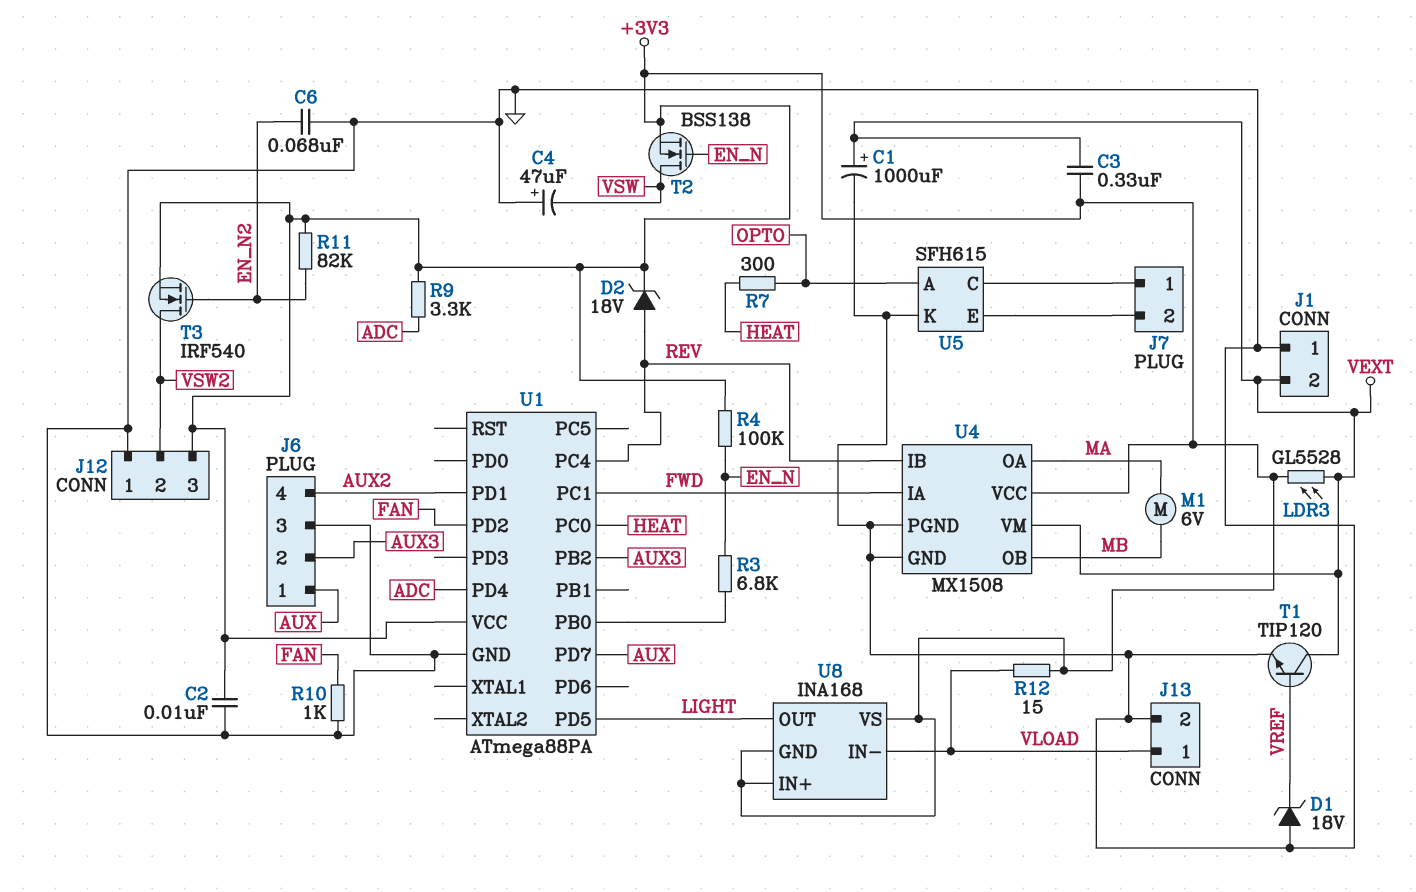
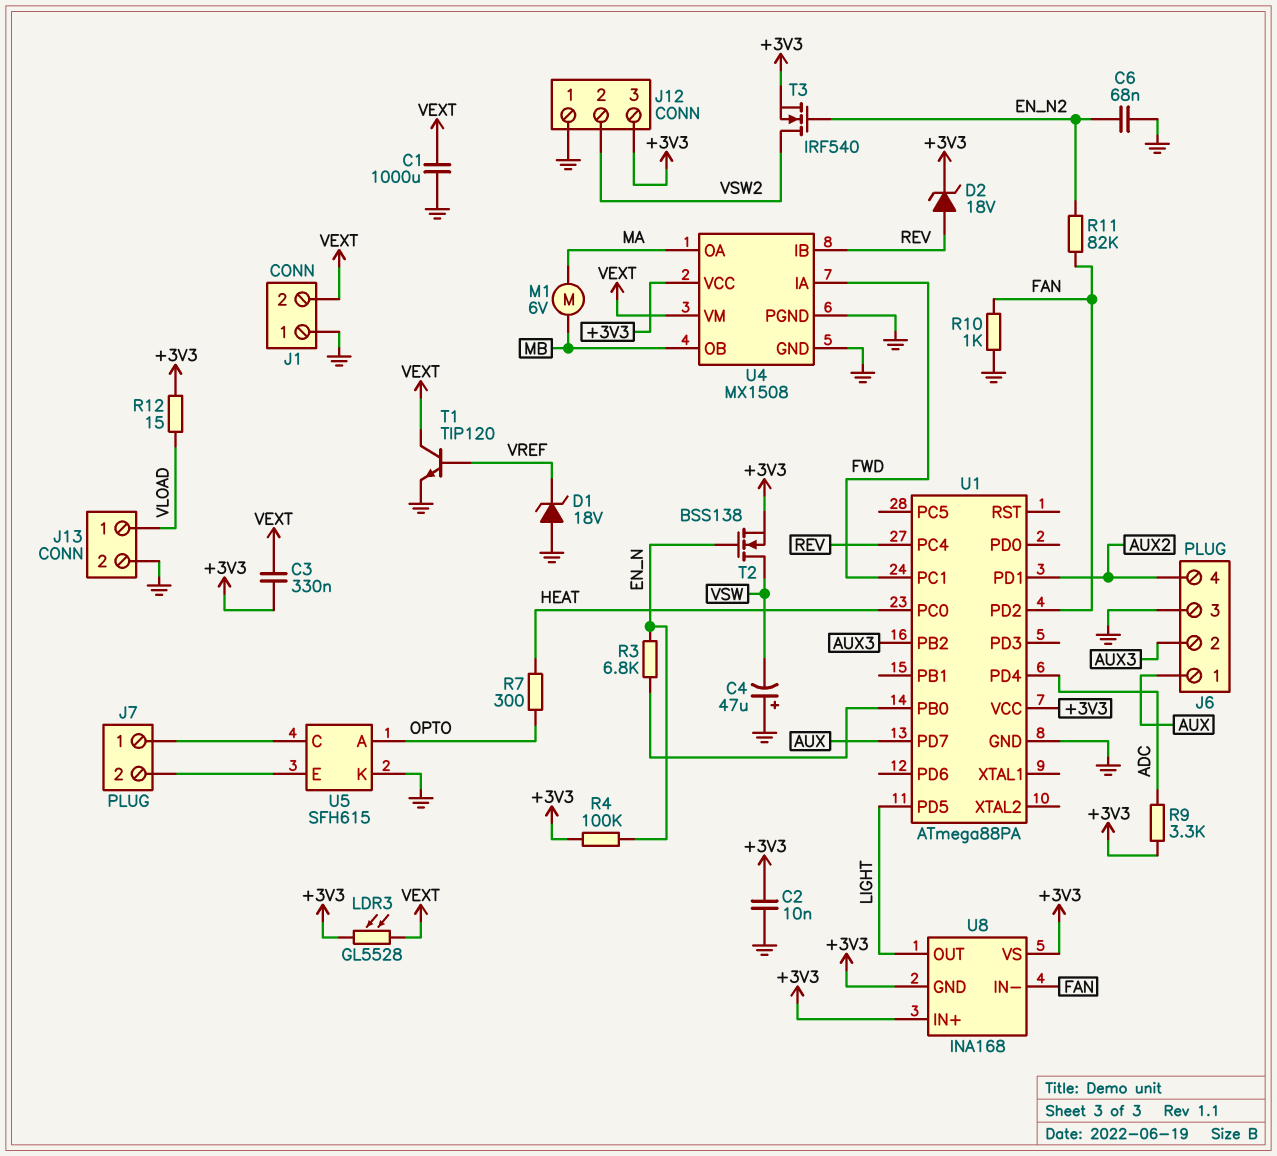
C1: 1000uF (plus VEXT, minus GND) -> 1000uF (GND, VEXT)
R11: 82k (+3V3, EN_N2) -> 82k (EN_N2, FAN)
U8 pin IN-: VLOAD -> FAN

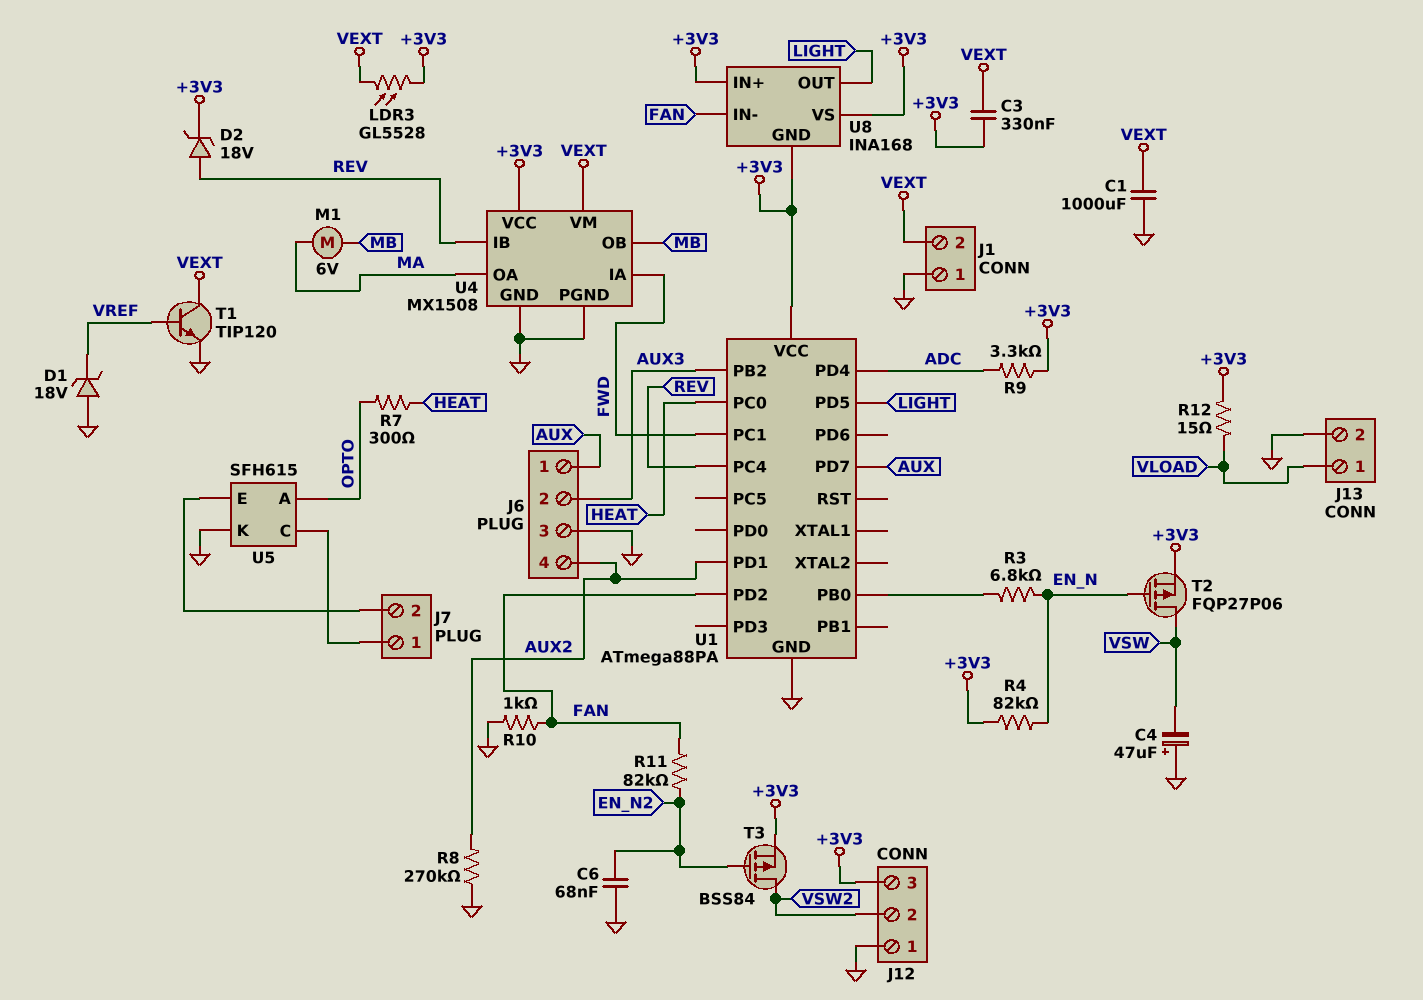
C2: 10nF (+3V3, GND) -> none
R4: 100k (+3V3, EN_N) -> 82k (+3V3, EN_N)
R8: none -> 270k (AUX2, GND)
T2: NMOS BSS138 (G EN_N, D VSW, S +3V3) -> PMOS FQP27P06 (G EN_N, D VSW, S +3V3)
T3: NMOS IRF540 (G EN_N2, D VSW2, S +3V3) -> PMOS BSS84 (G EN_N2, D VSW2, S +3V3)

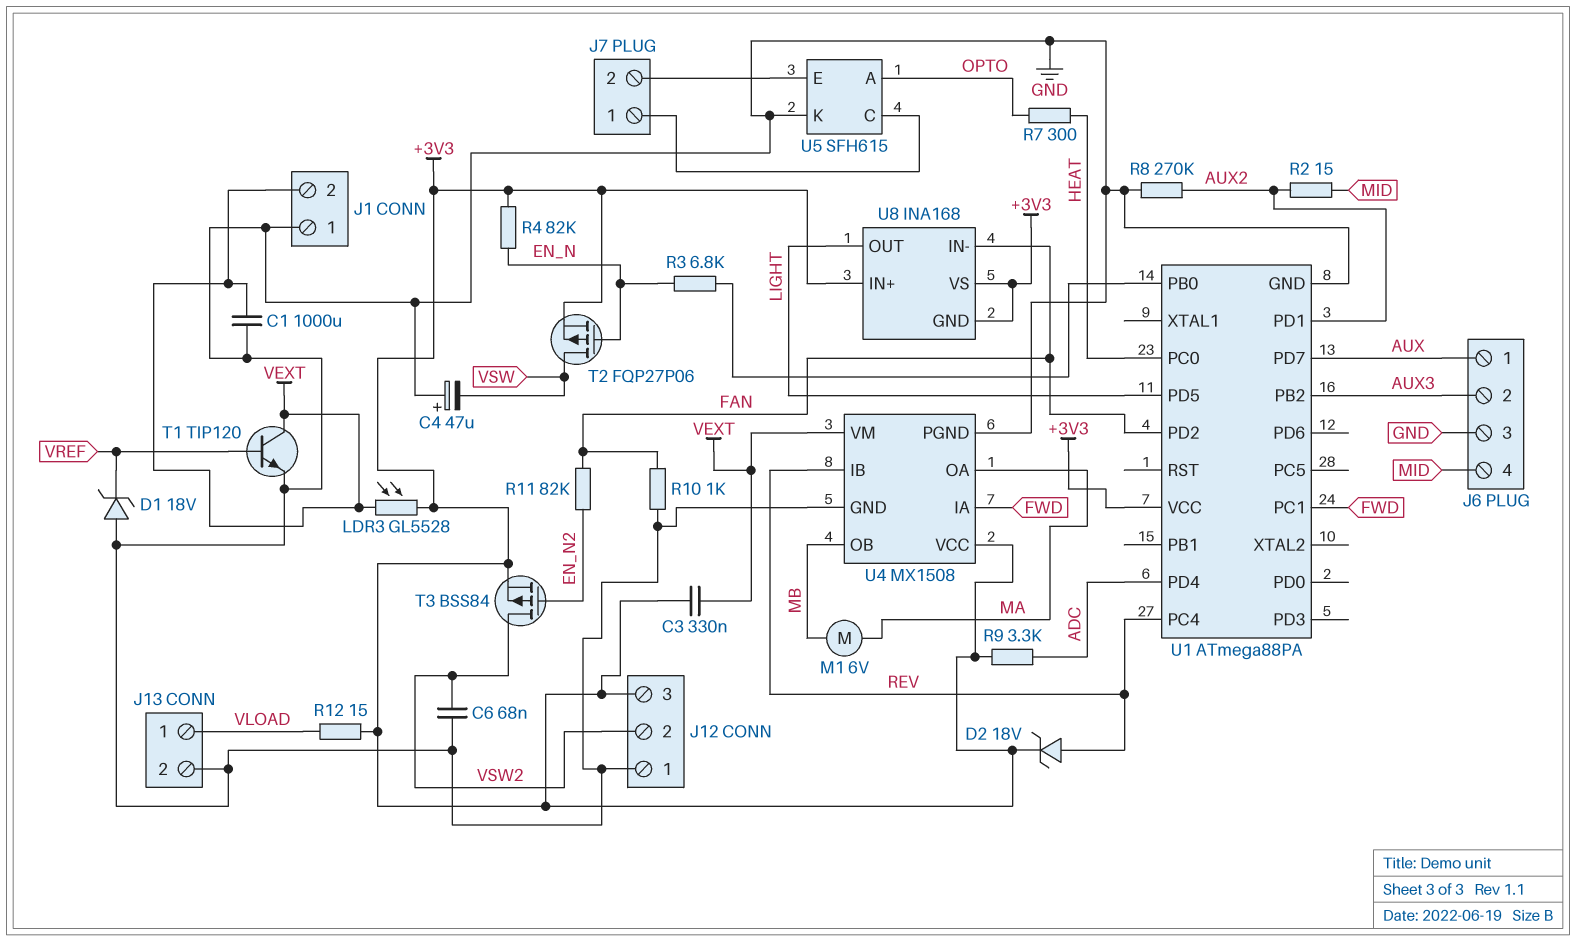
C6: 68nF (EN_N2, GND) -> 68nF (GND, VSW2)
J6 pin 4: AUX2 -> MID
R2: none -> 15 (AUX2, MID)

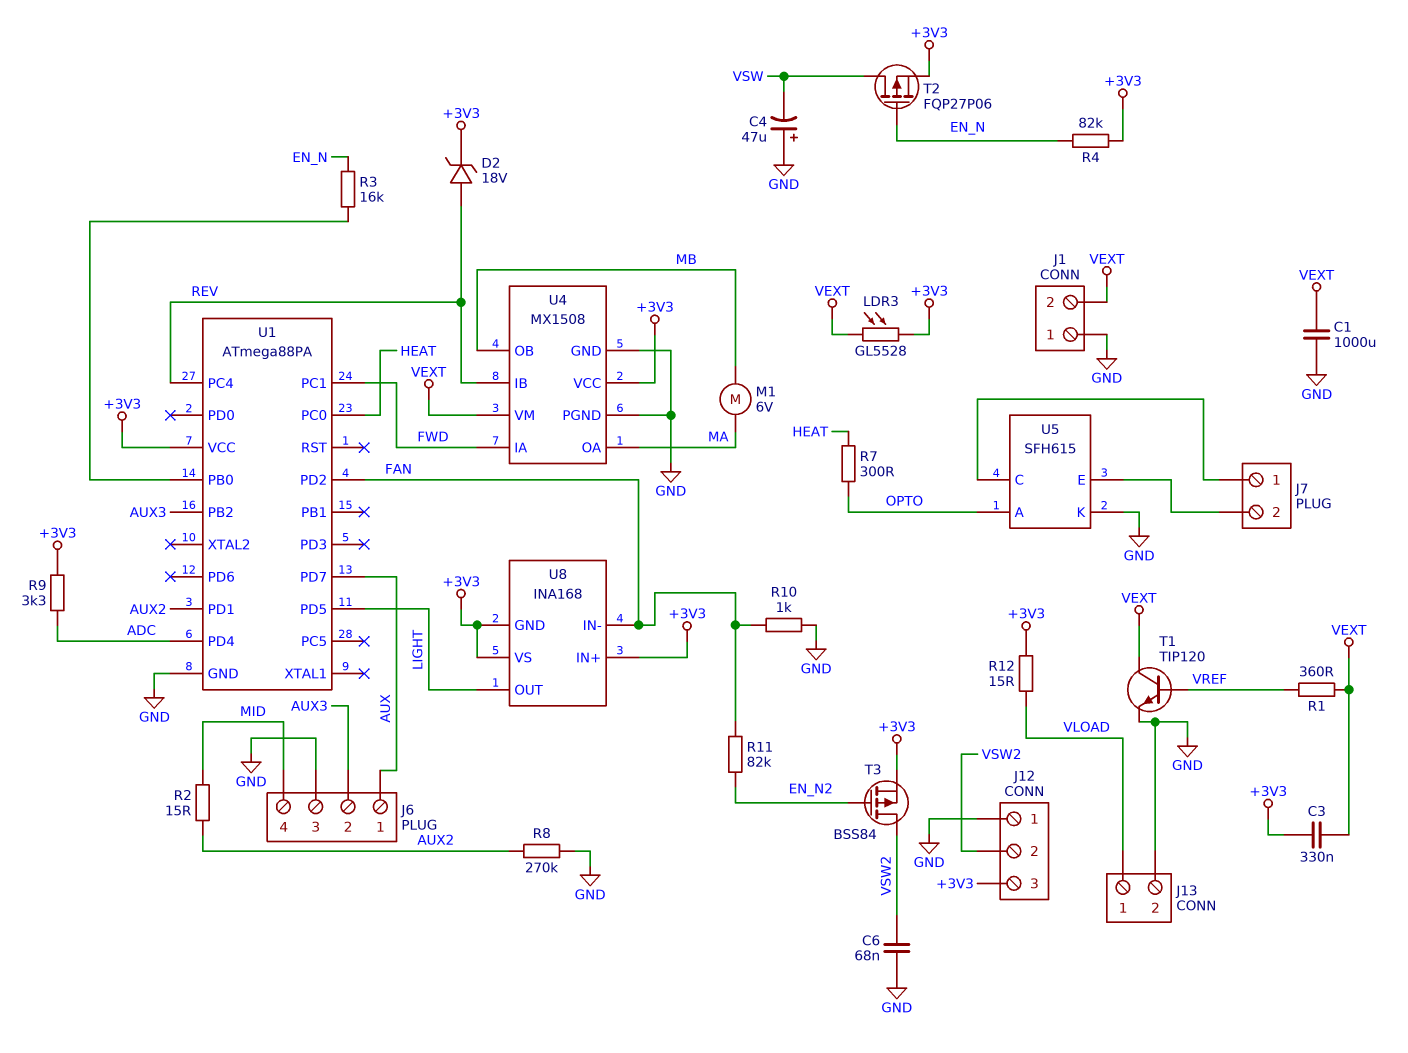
D1: zener 18V (A GND, K VREF) -> none
R1: none -> 360 (VEXT, VREF)
R3: 6.8k (EN_N, U1/PB0) -> 16k (EN_N, U1/PB0)

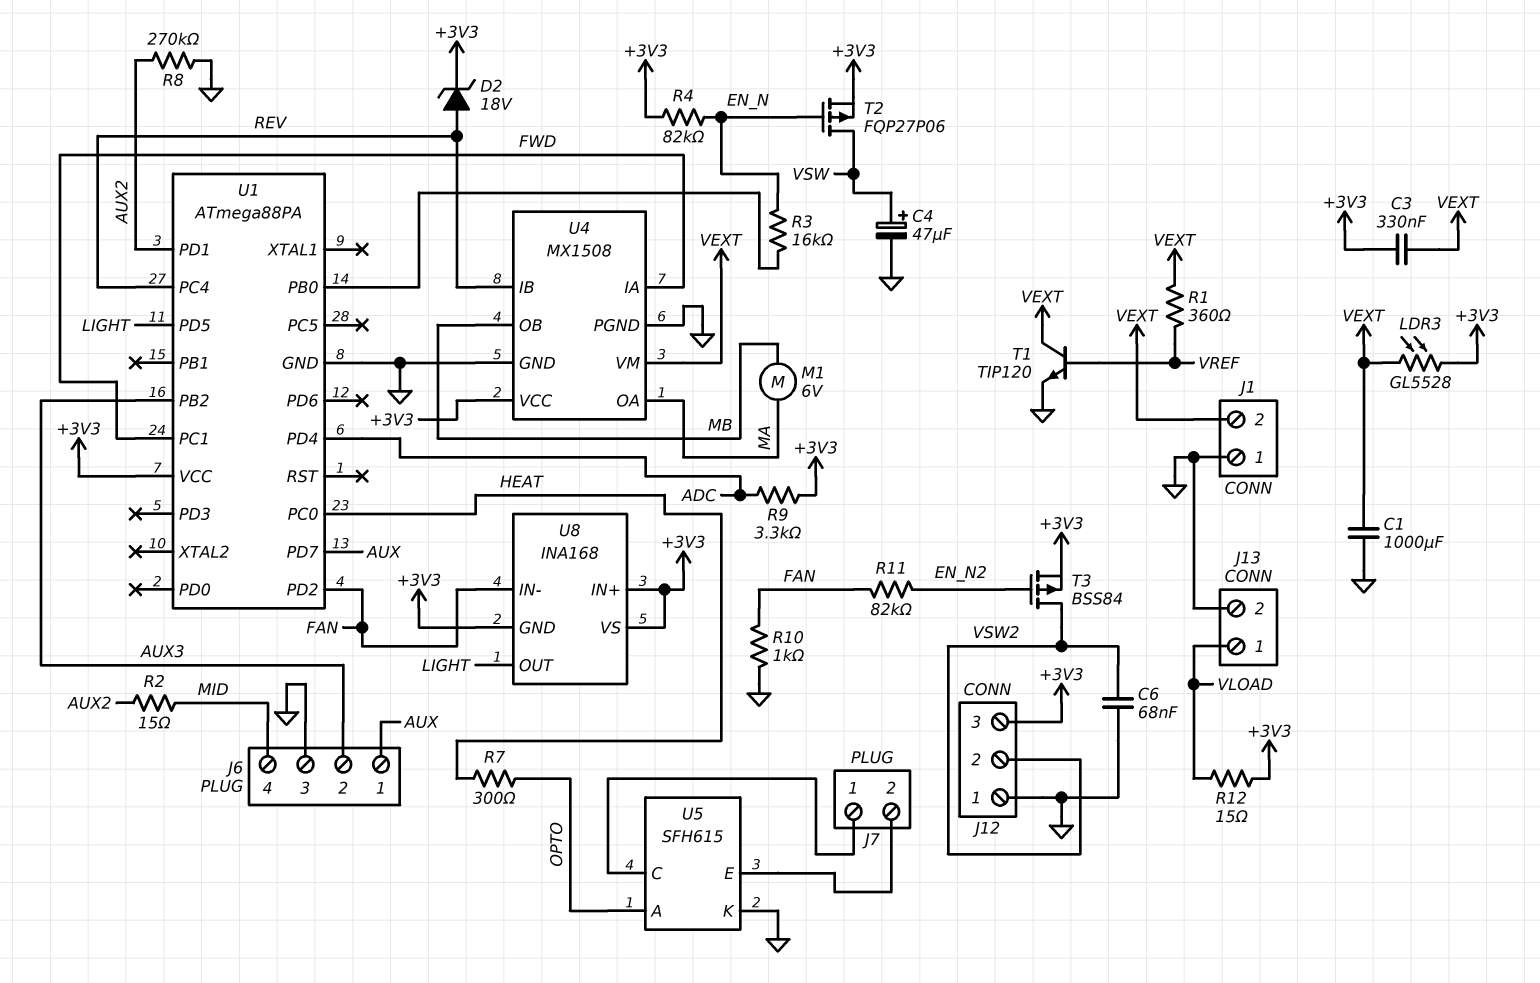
C4: 47uF (plus GND, minus VSW) -> 47uF (plus VSW, minus GND)

